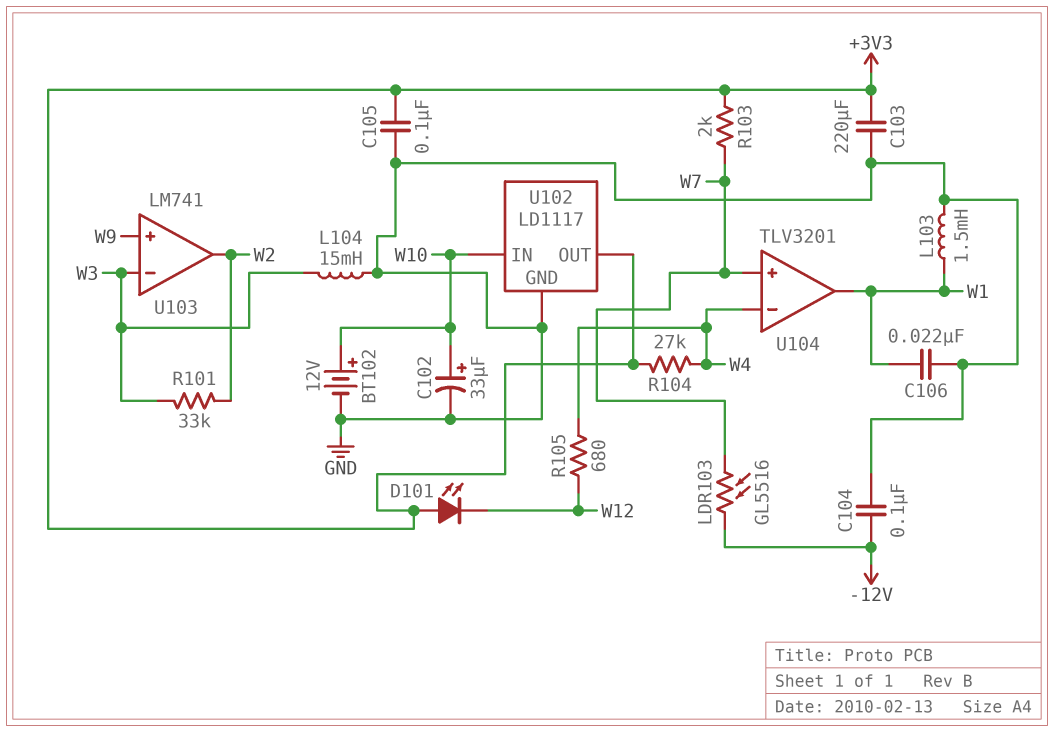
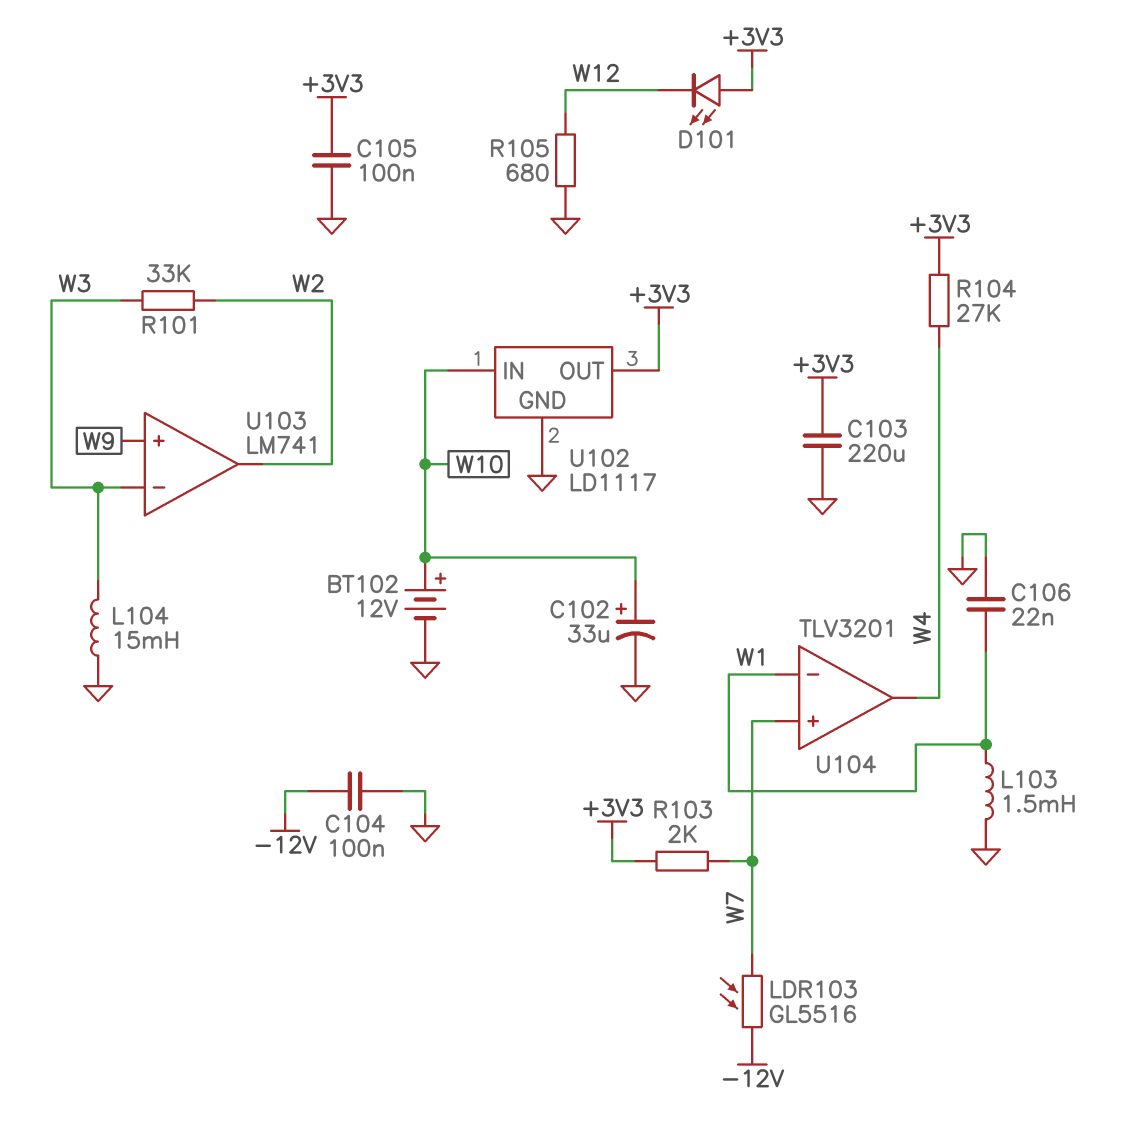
R105: 680 (W4, W12) -> 680 (GND, W12)
U104 pin in-: W4 -> W1
U104 pin out: W1 -> W4

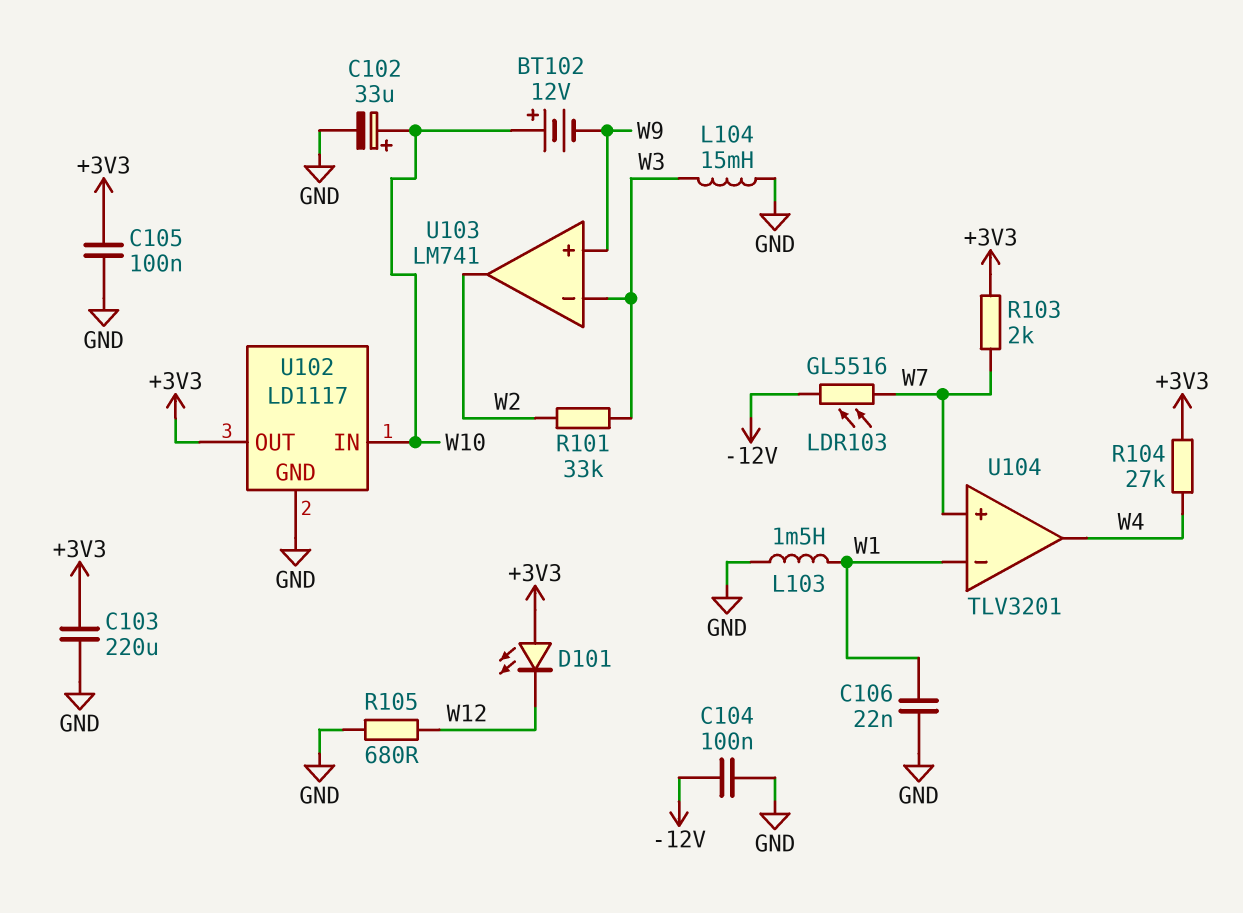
BT102: 12V (plus W10, minus GND) -> 12V (plus W10, minus W9)

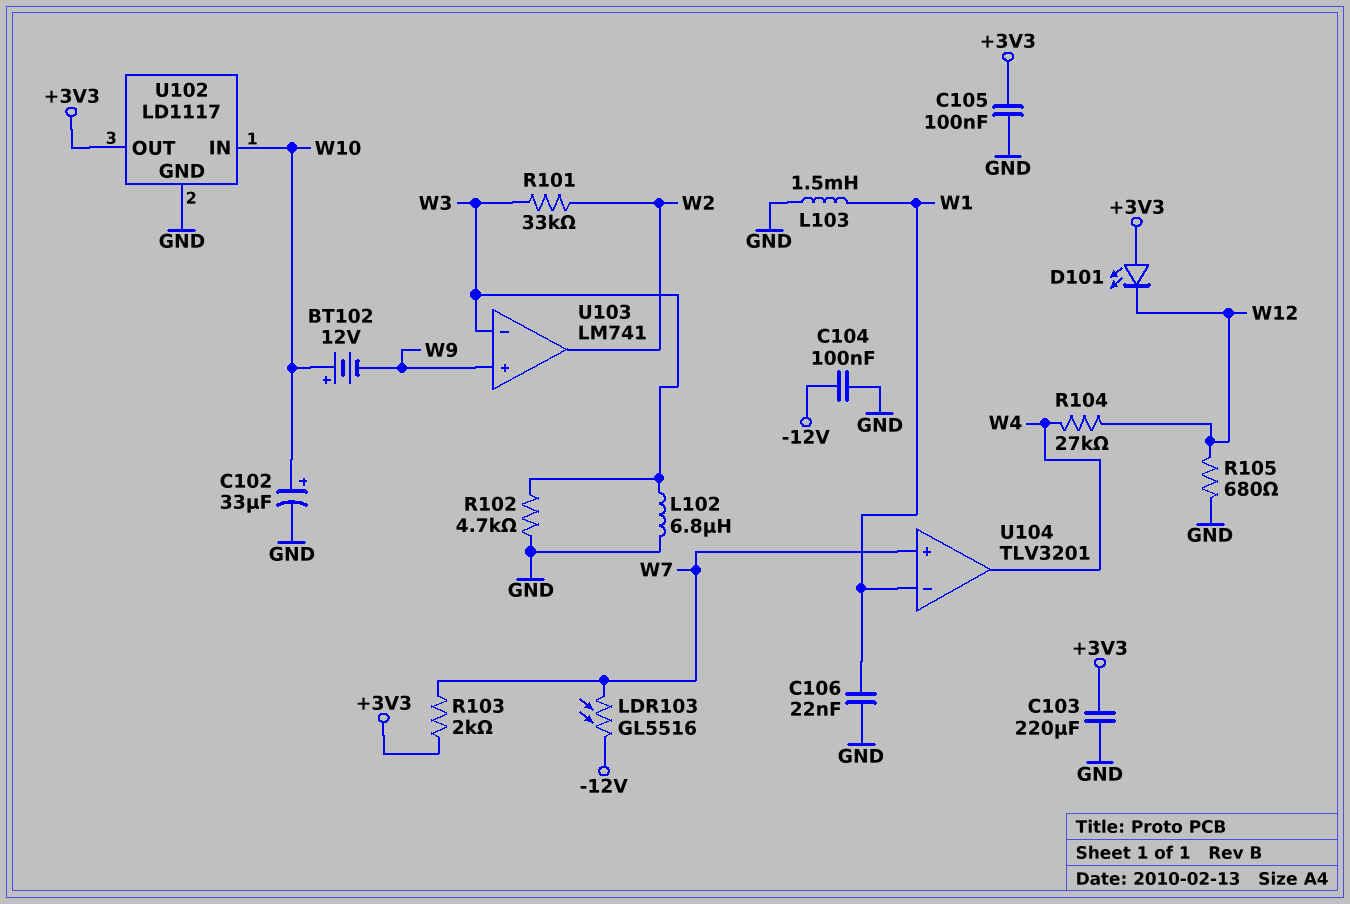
L102: none -> 6.8uH (GND, W3)
L104: 15mH (GND, W3) -> none
R102: none -> 4.7k (GND, W3)
R104: 27k (+3V3, W4) -> 27k (W4, W12)

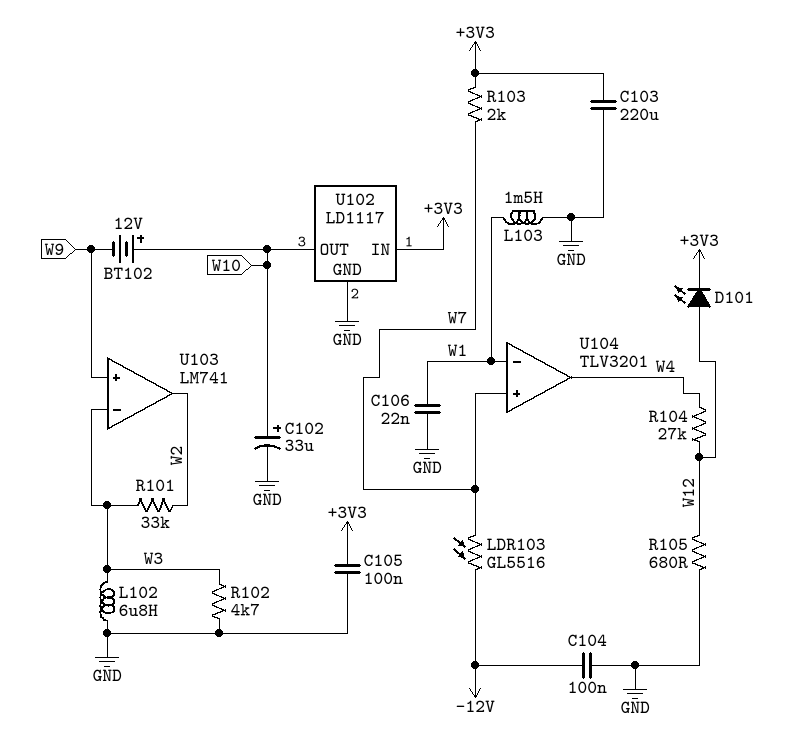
D101: LED (A +3V3, K W12) -> LED (A W12, K +3V3)
U102 pin IN: W10 -> +3V3
U102 pin OUT: +3V3 -> W10

